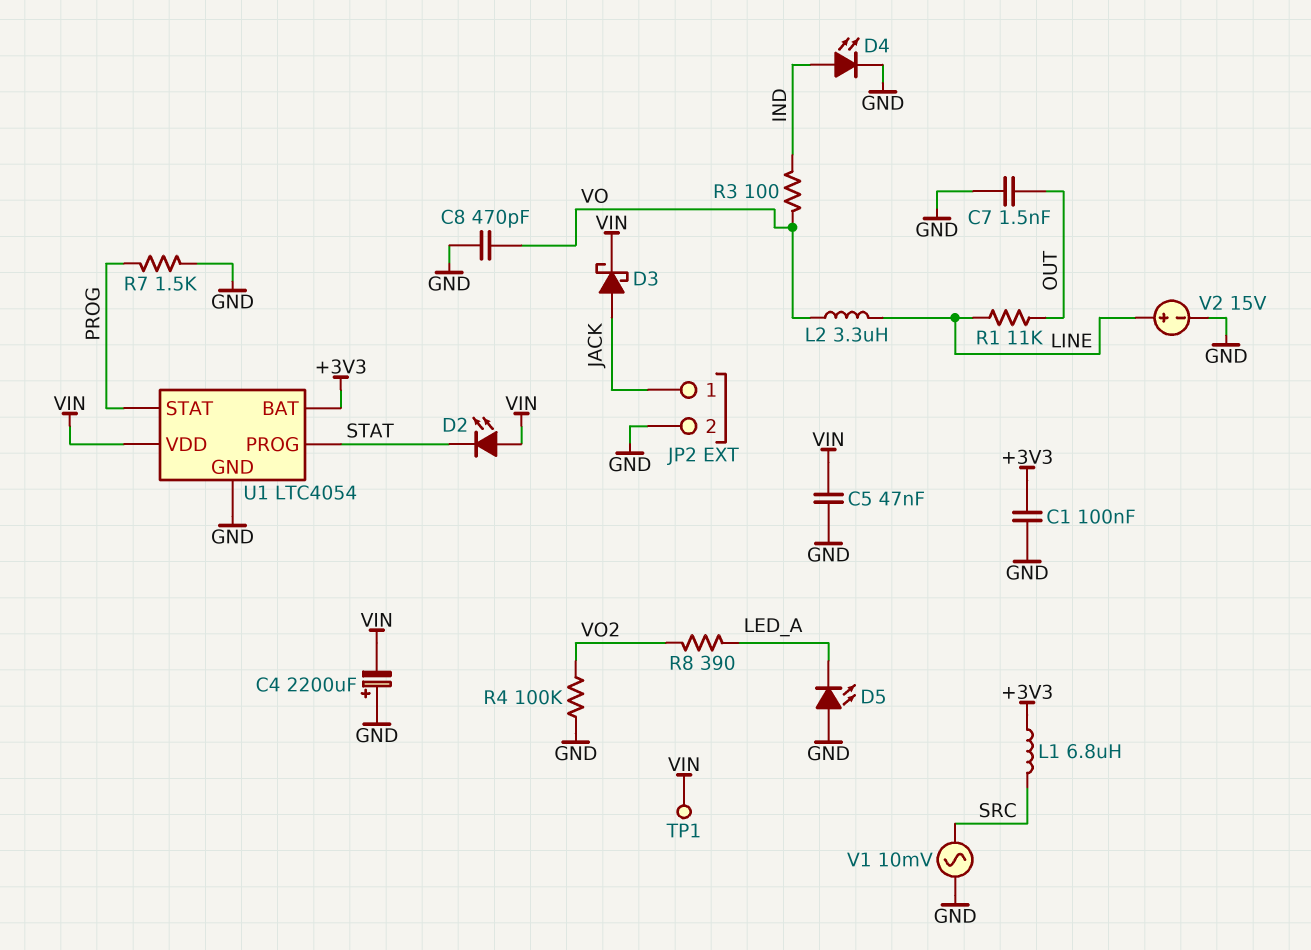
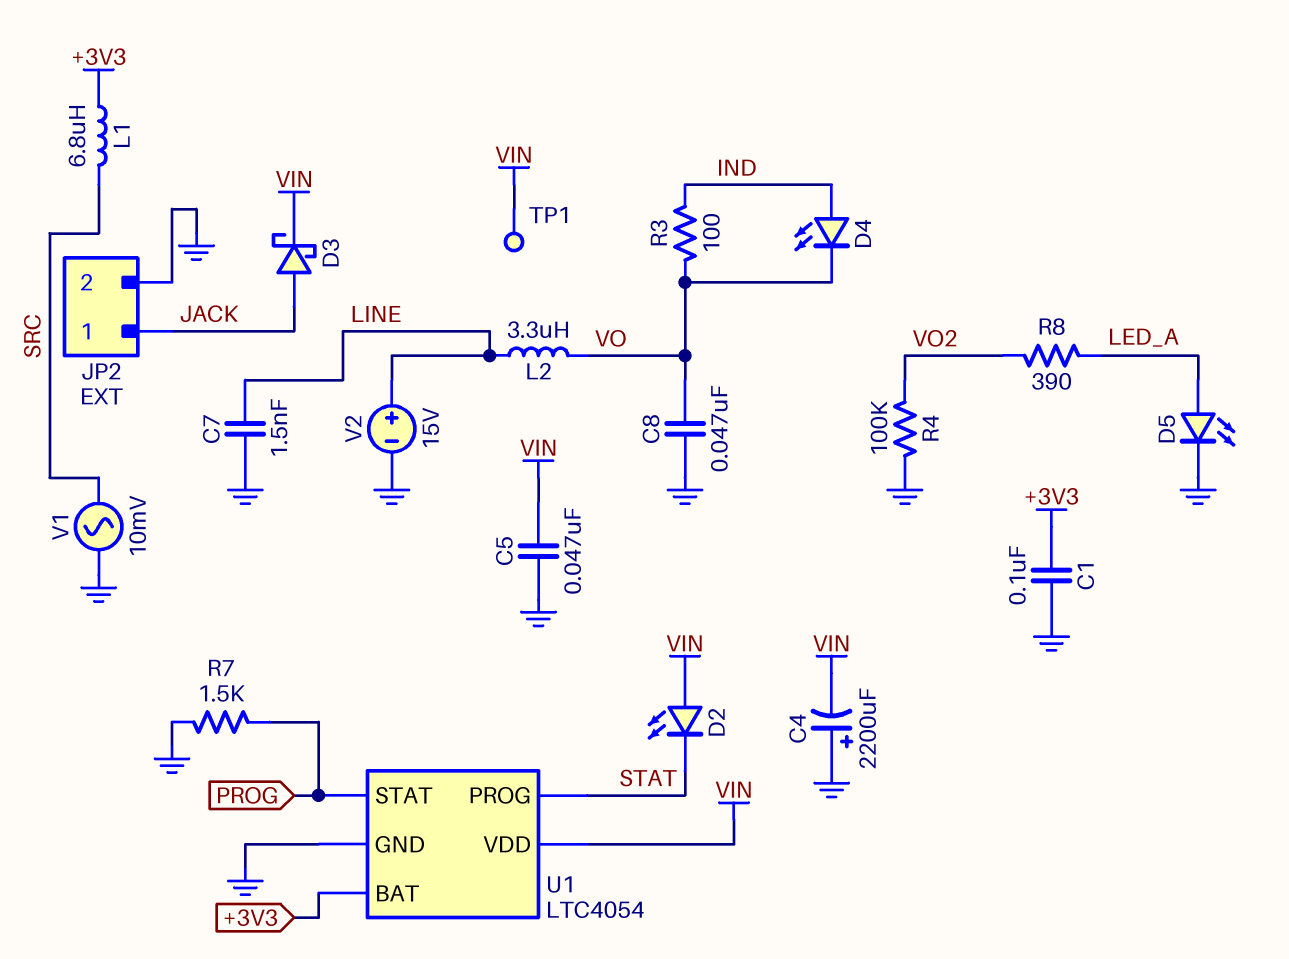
C7: 1.5nF (GND, OUT) -> 1.5nF (GND, LINE)
C8: 470pF (GND, VO) -> 47nF (GND, VO)
D4: LED (A IND, K GND) -> LED (A IND, K VO)
D5: LED (A GND, K LED_A) -> LED (A LED_A, K GND)
R1: 11k (LINE, OUT) -> none

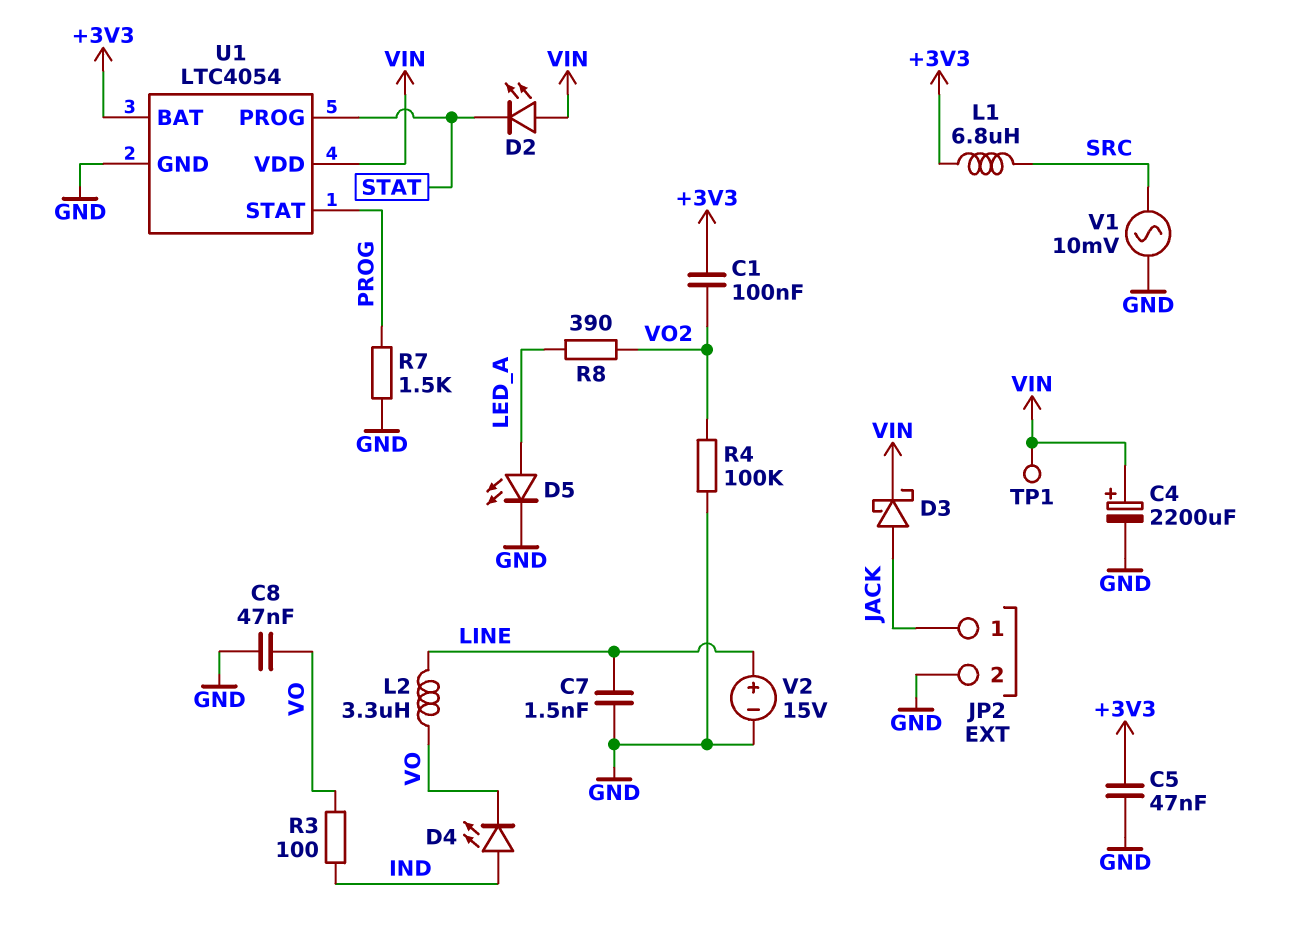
C1: 100nF (+3V3, GND) -> 100nF (+3V3, VO2)
C4: 2200uF (plus GND, minus VIN) -> 2200uF (plus VIN, minus GND)
C5: 47nF (GND, VIN) -> 47nF (+3V3, GND)

